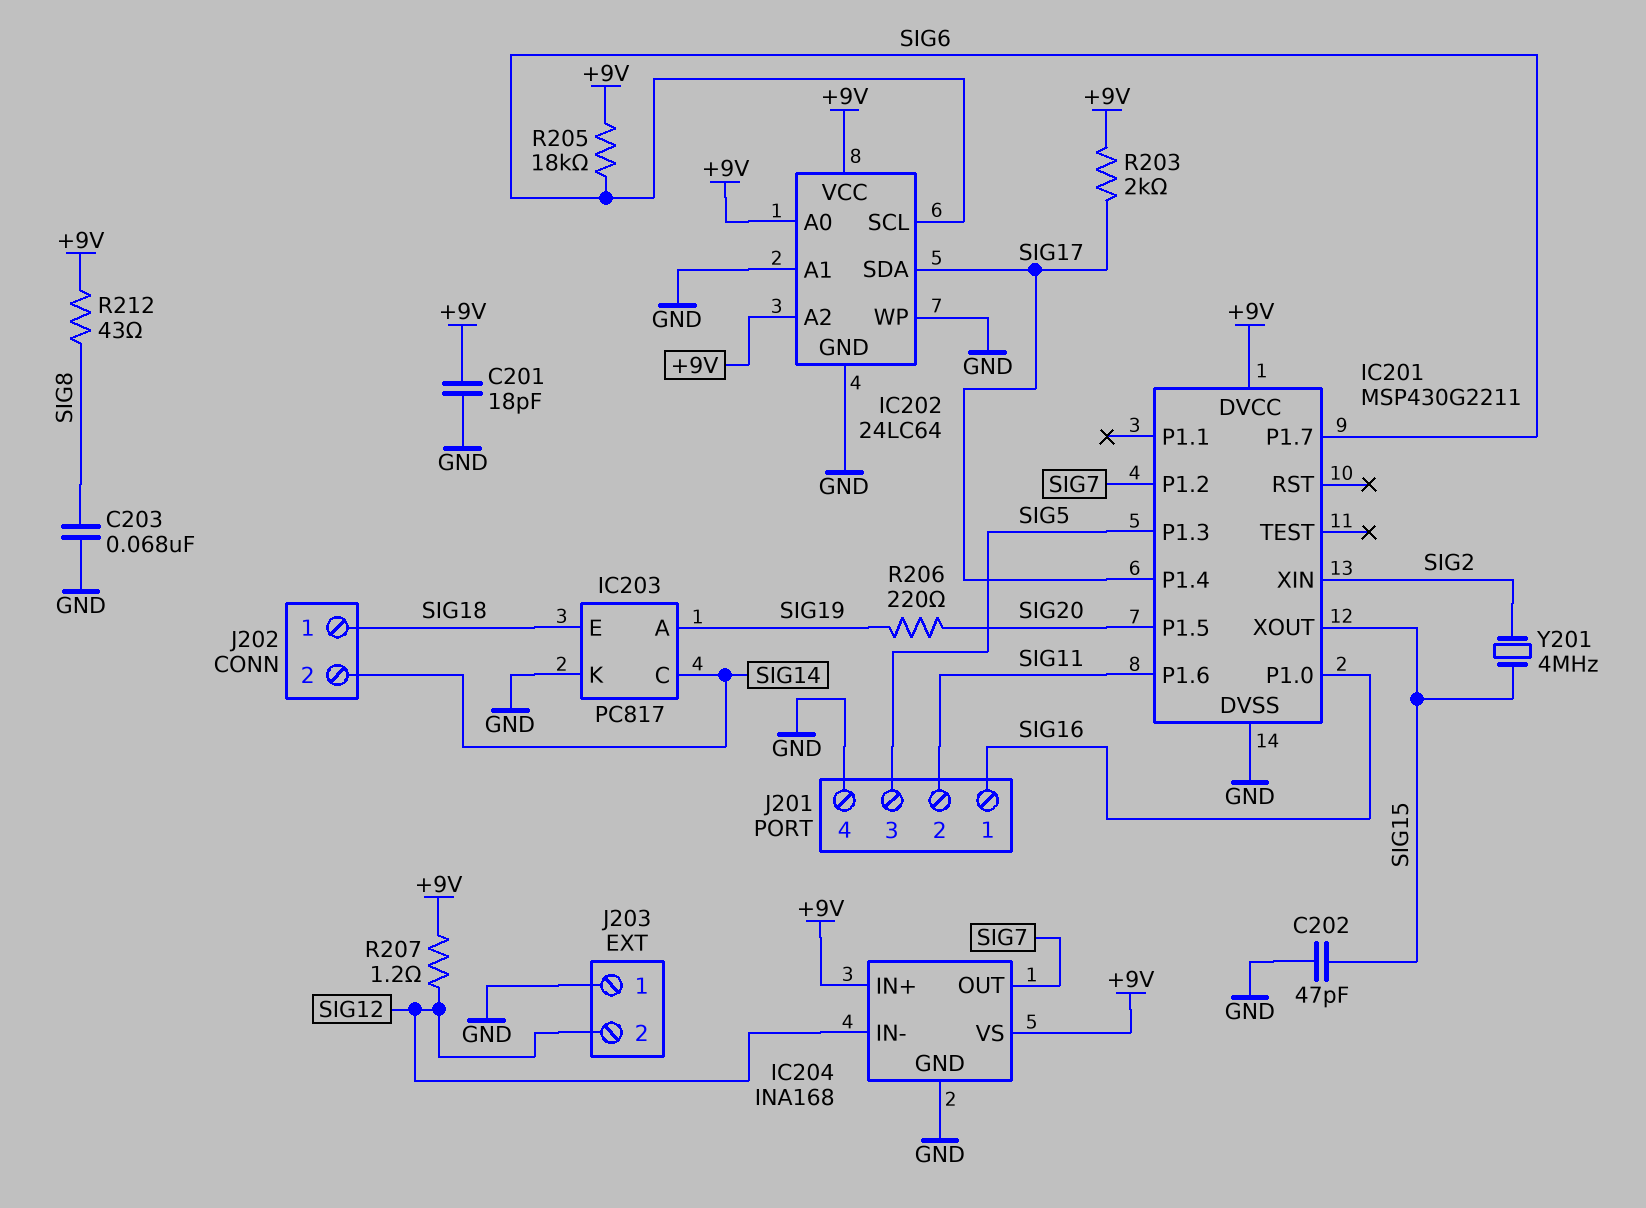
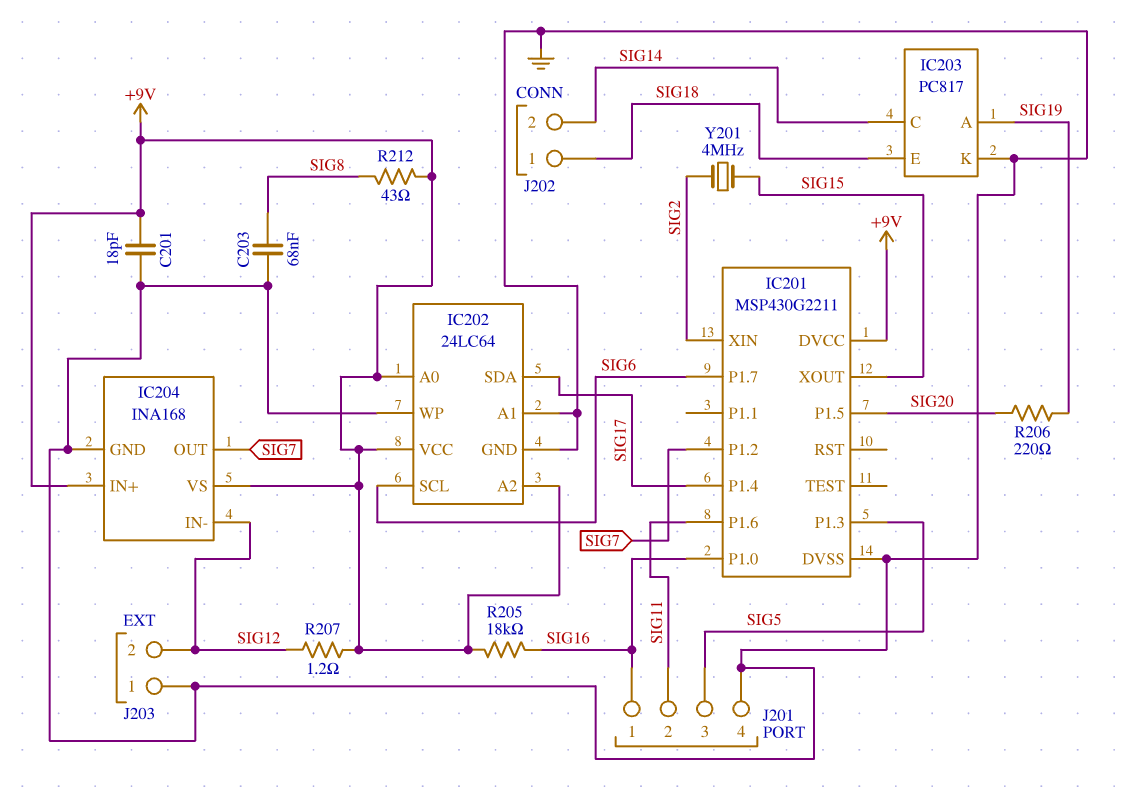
C202: 47pF (GND, SIG15) -> none
R203: 2k (+9V, SIG17) -> none
R205: 18k (+9V, SIG6) -> 18k (+9V, SIG16)

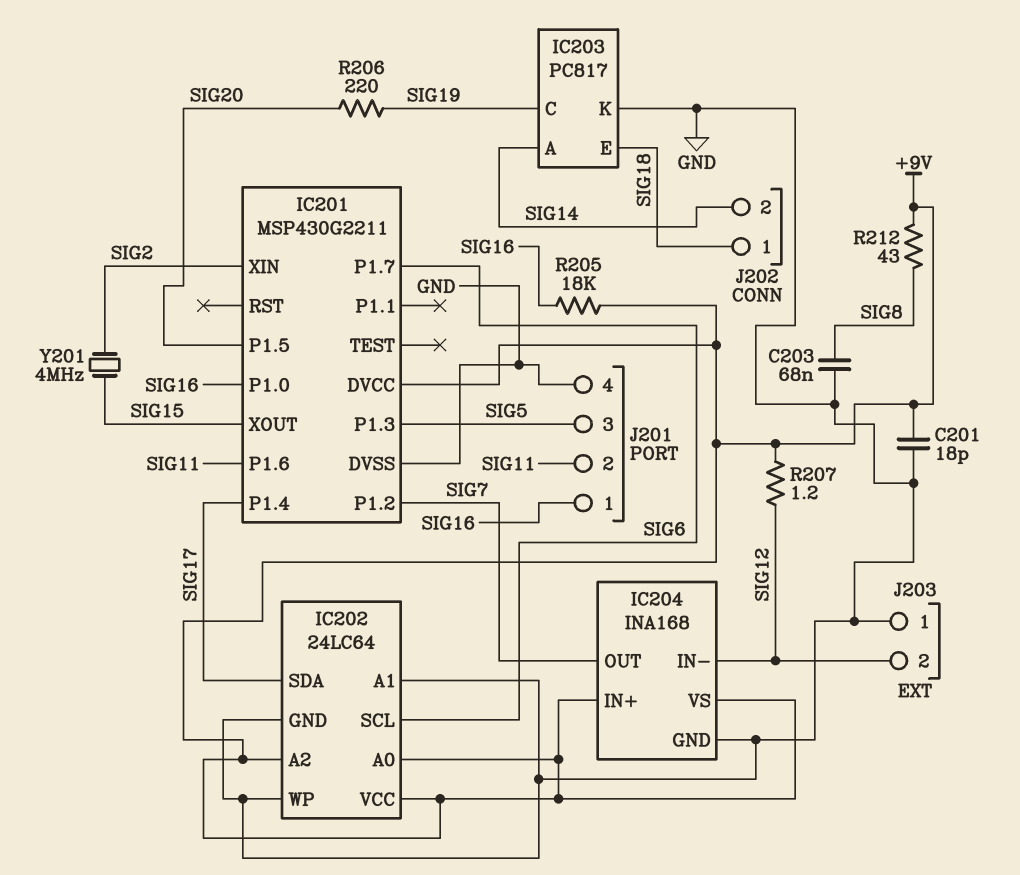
IC203 pin A: SIG19 -> SIG14
IC203 pin C: SIG14 -> SIG19

